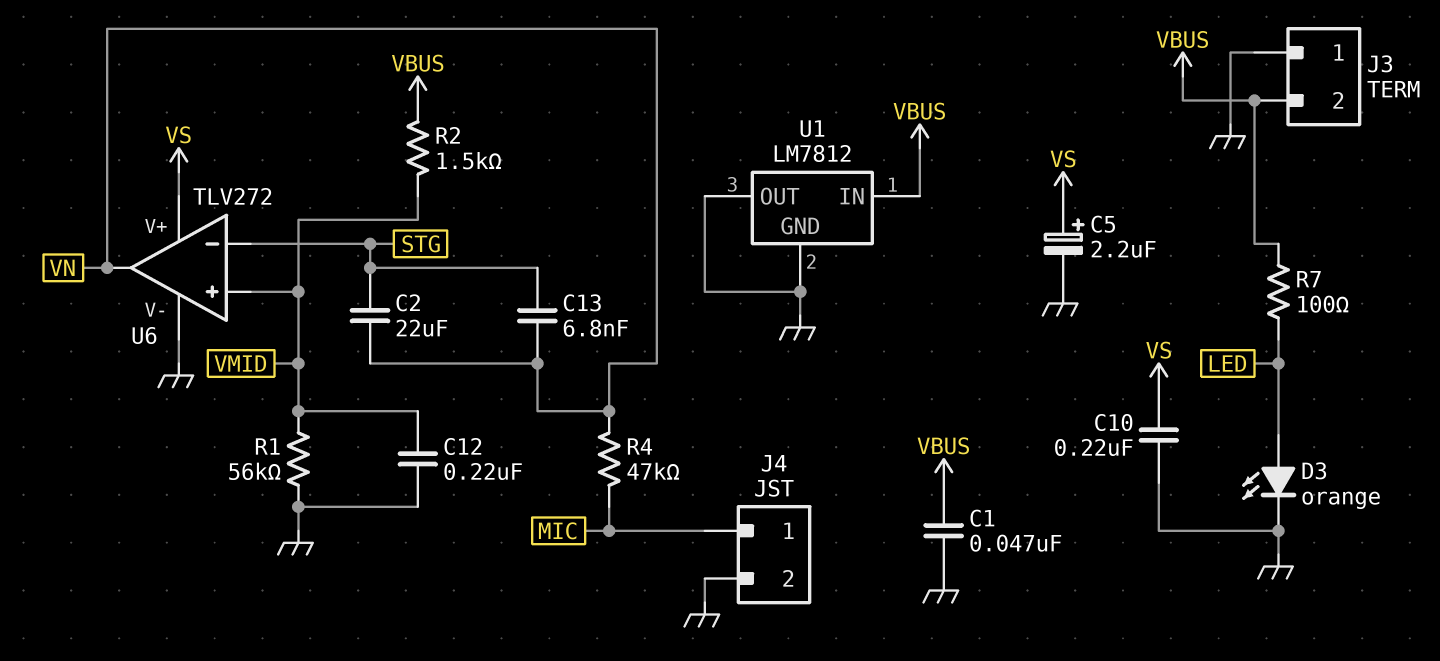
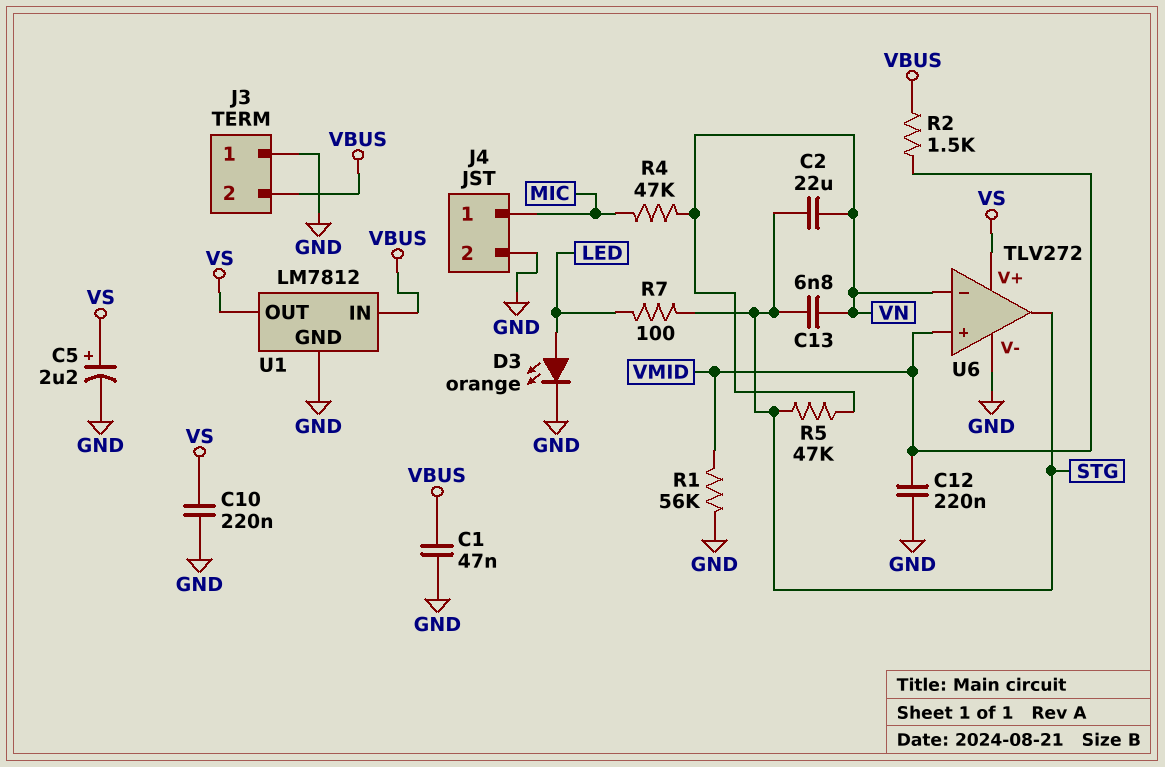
R5: none -> 47k (STG, VN)
R7: 100 (LED, VBUS) -> 100 (LED, STG)
U1 pin OUT: GND -> VS
U6 pin in-: STG -> VN
U6 pin out: VN -> STG

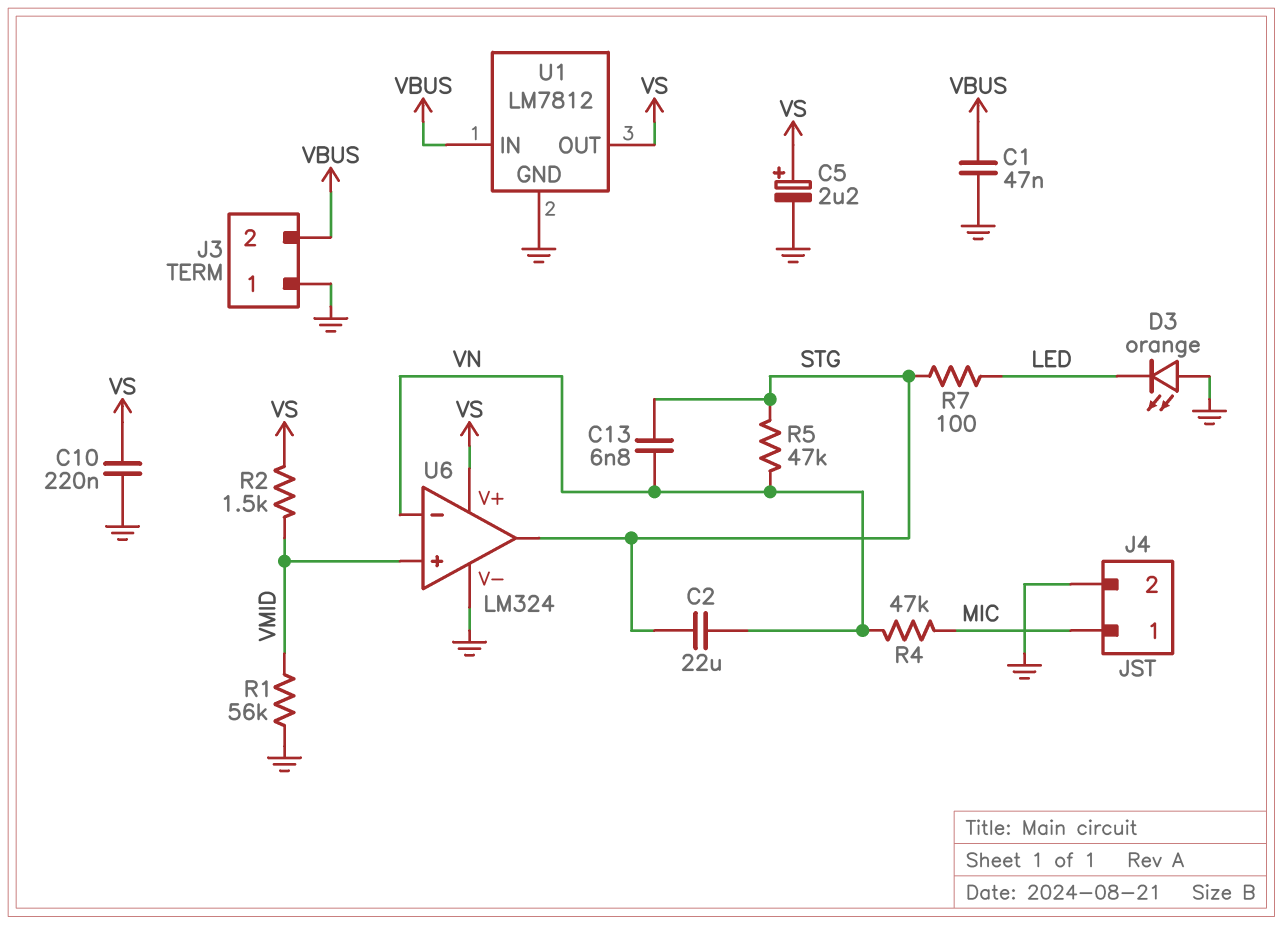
C12: 220nF (GND, VMID) -> none
D3: LED orange (A LED, K GND) -> LED orange (A GND, K LED)
R2: 1.5k (VBUS, VMID) -> 1.5k (VMID, VS)
U6: TLV272 -> LM324

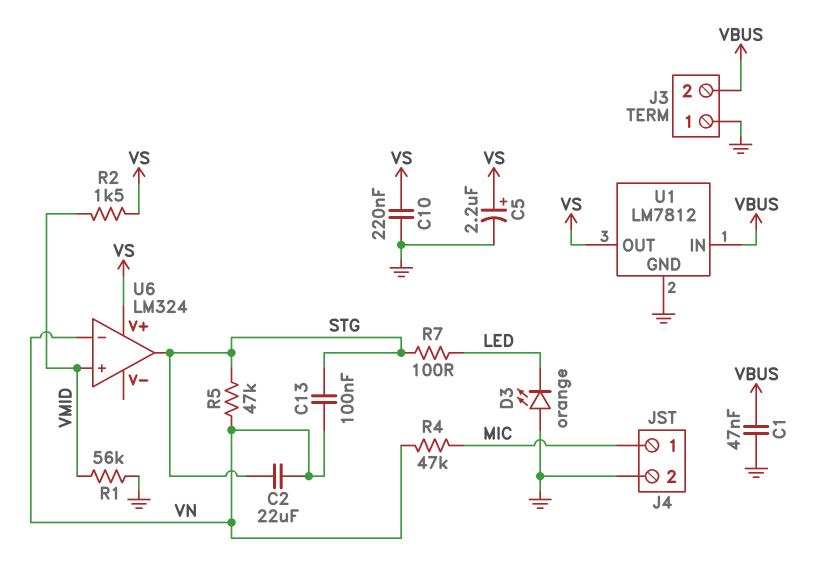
C13: 6.8nF (STG, VN) -> 100nF (STG, VN)
U6 pin V-: GND -> none

